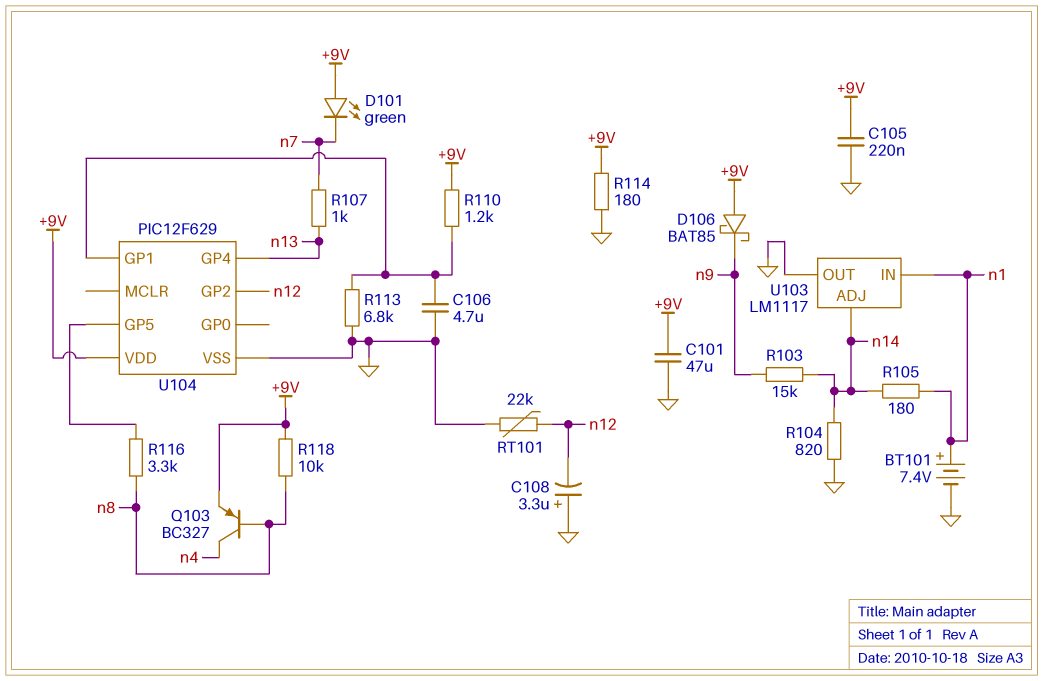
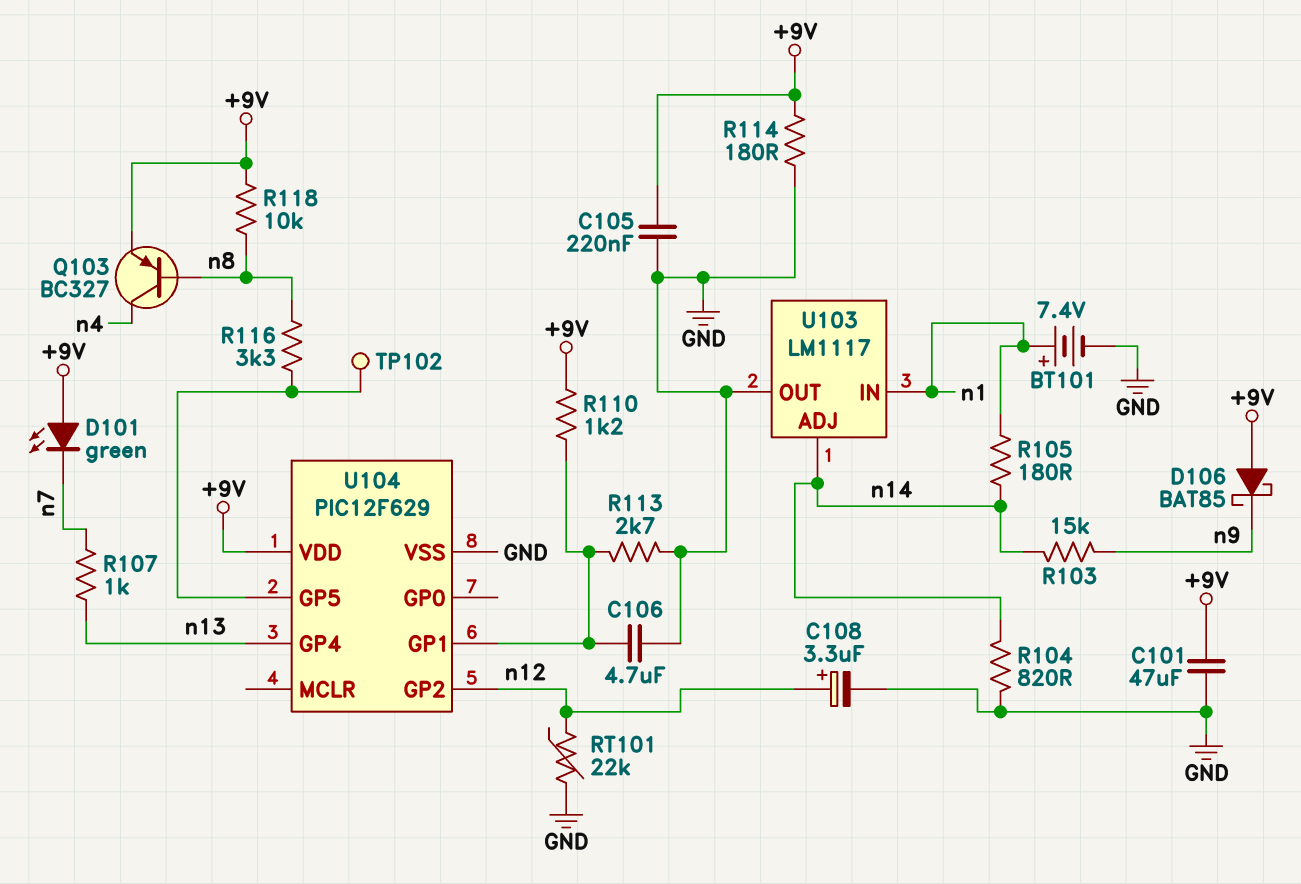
C108: 3.3uF (plus GND, minus n12) -> 3.3uF (plus n12, minus GND)
R113: 6.8k (GND, U104/GP1) -> 2.7k (GND, U104/GP1)
TP102: none -> test point (U104/GP5)

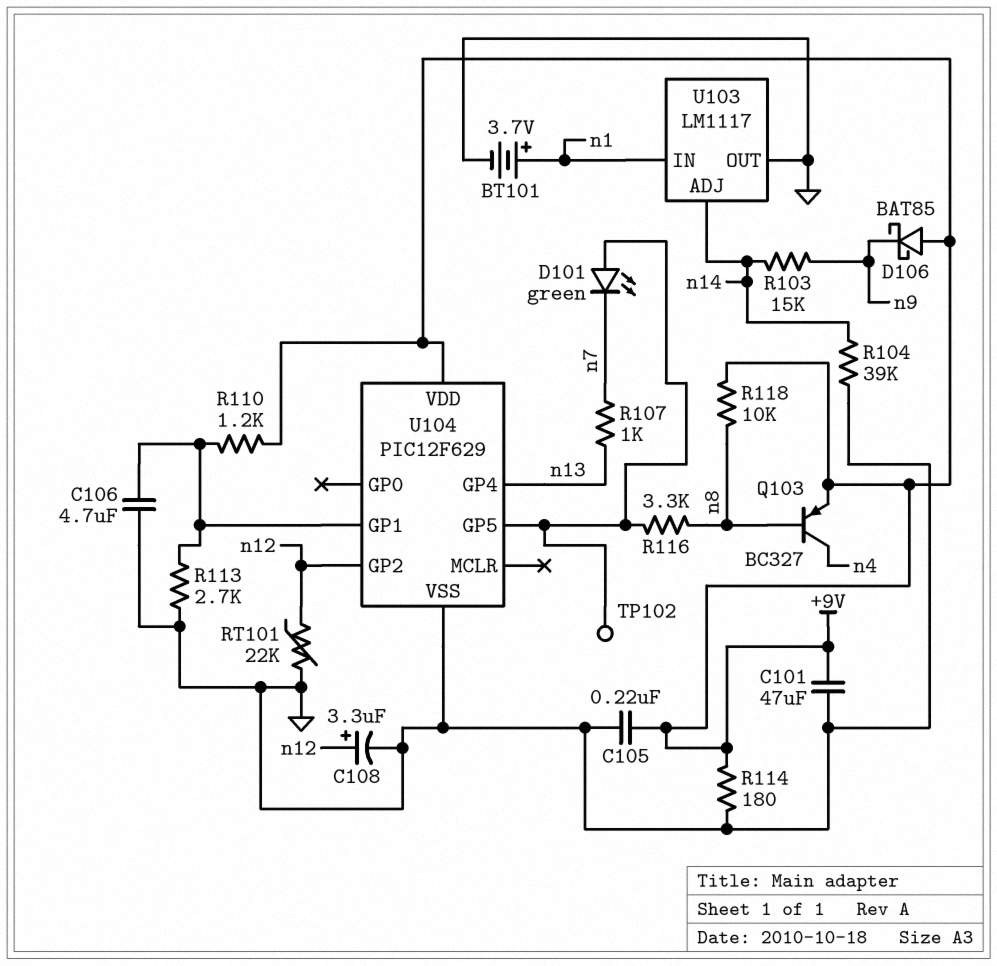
BT101: 7.4V (plus n1, minus GND) -> 3.7V (plus n1, minus GND)
D101: LED green (A +9V, K n7) -> LED green (A U104/GP5, K n7)
R104: 820 (GND, n14) -> 39k (GND, n14)
R105: 180 (n1, n14) -> none

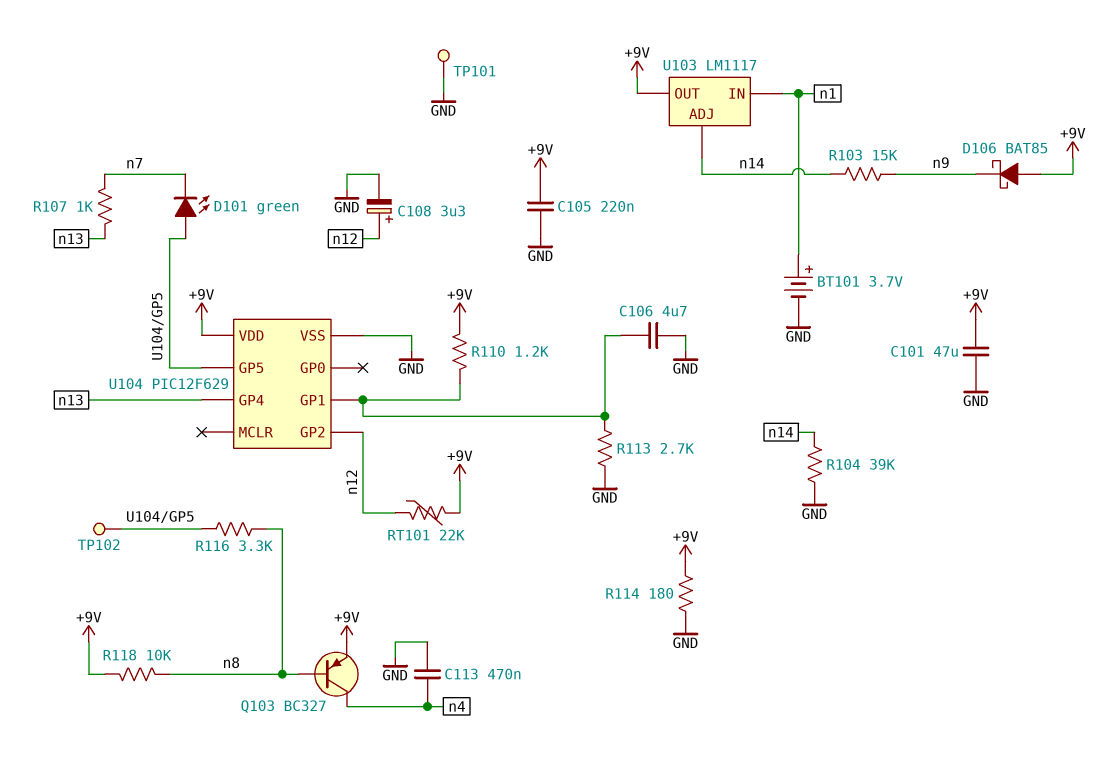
C113: none -> 470nF (GND, n4)
RT101: 22k (GND, n12) -> 22k (+9V, n12)
TP101: none -> test point (GND)
U103 pin OUT: GND -> +9V

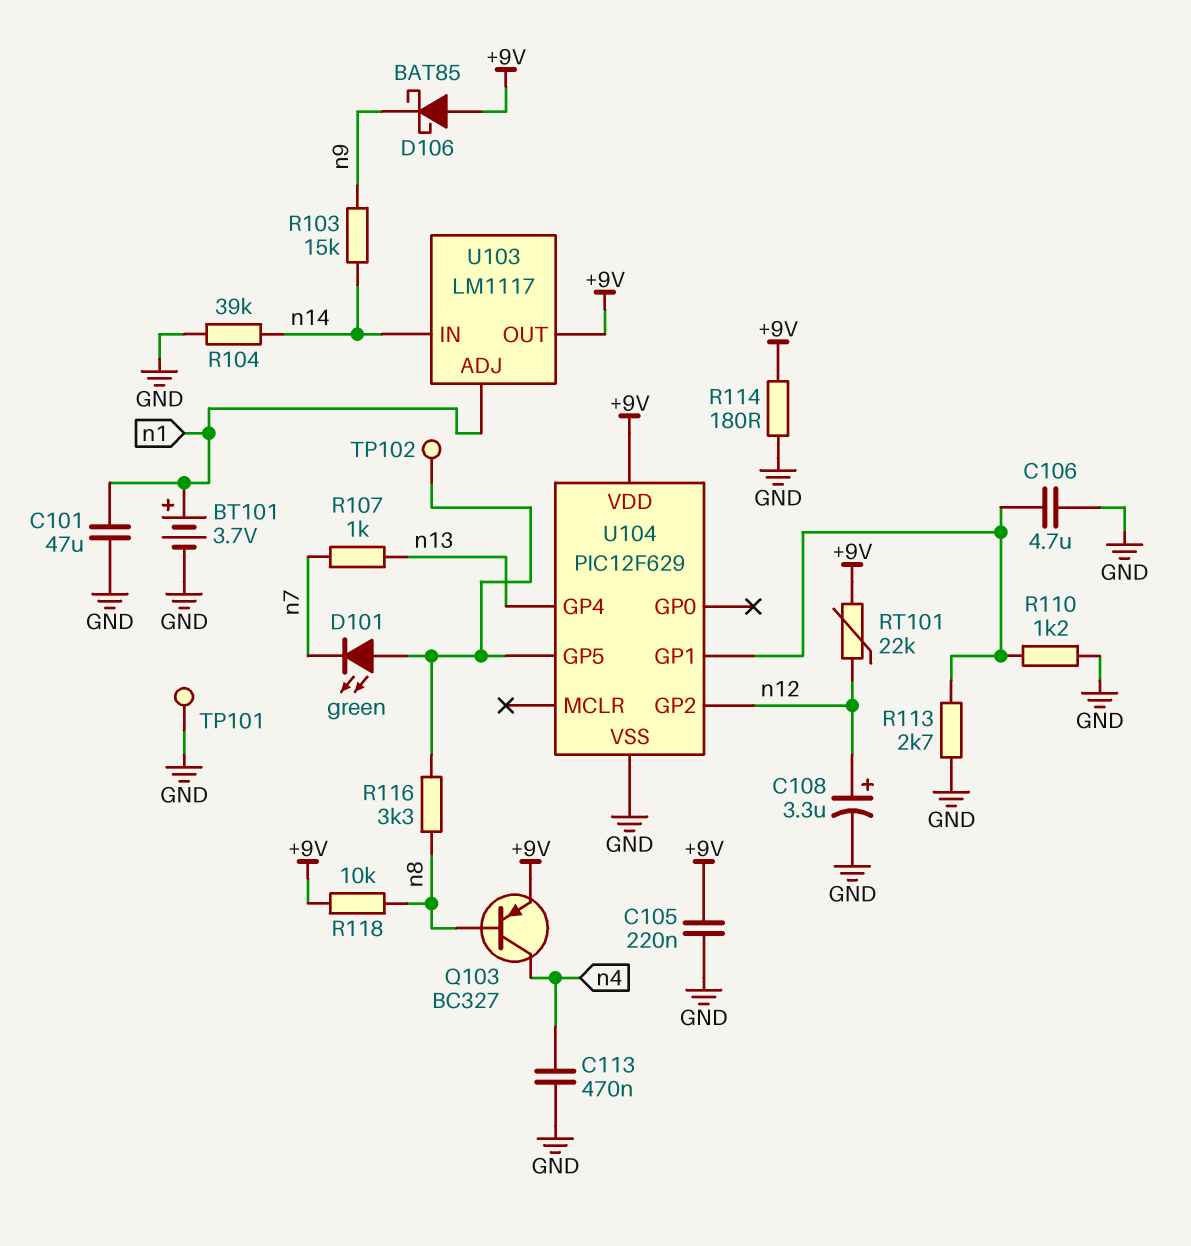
C101: 47uF (+9V, GND) -> 47uF (GND, n1)
R110: 1.2k (+9V, U104/GP1) -> 1.2k (GND, U104/GP1)
U103 pin ADJ: n14 -> n1
U103 pin IN: n1 -> n14

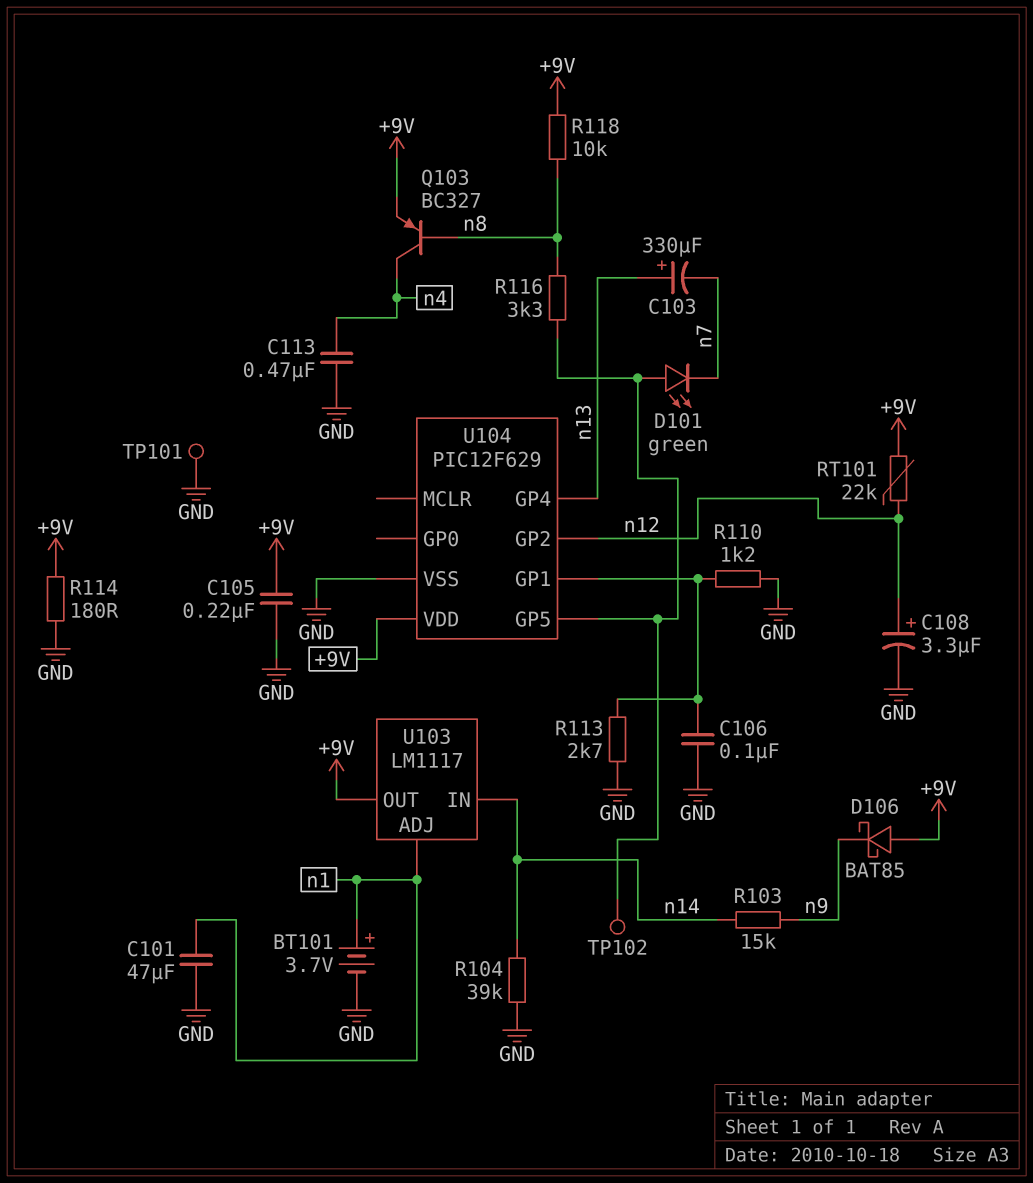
C103: none -> 330uF (plus n13, minus n7)
C106: 4.7uF (GND, U104/GP1) -> 100nF (GND, U104/GP1)
R107: 1k (n7, n13) -> none

